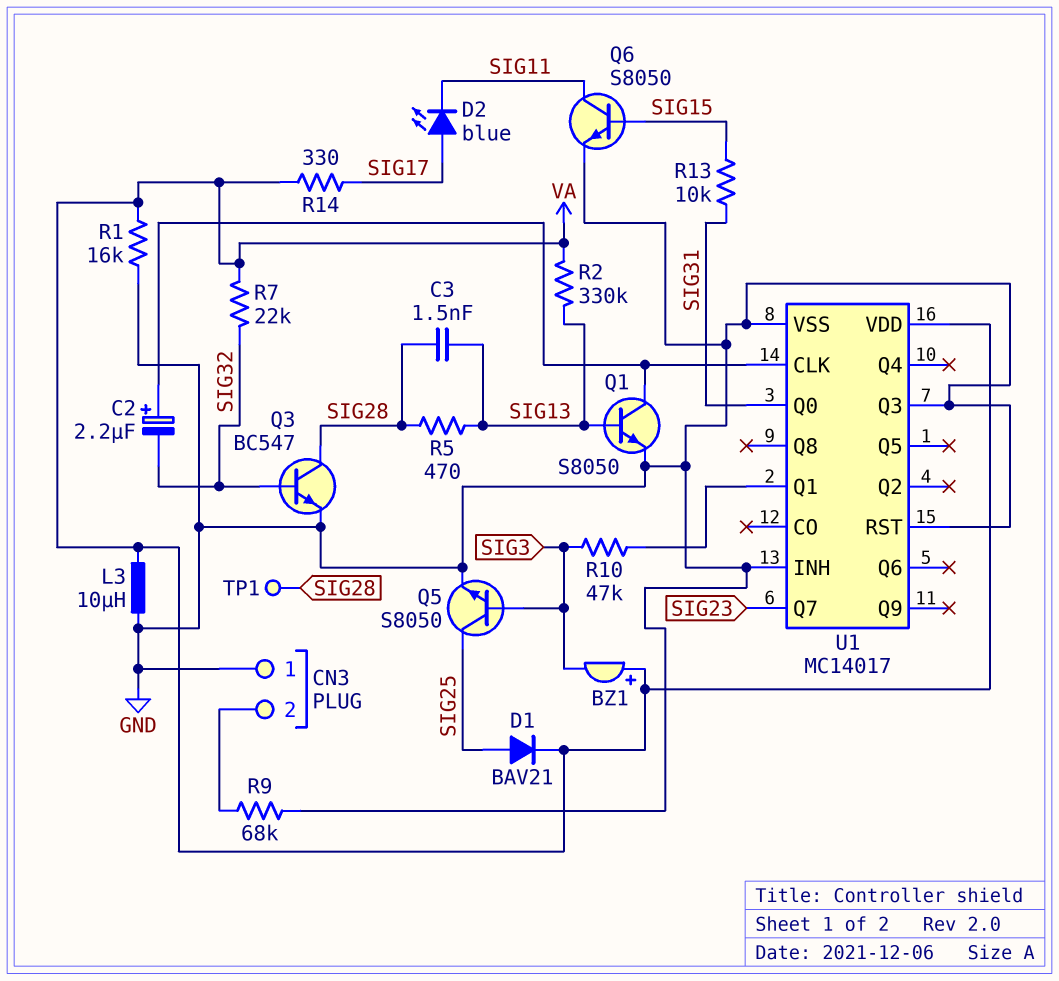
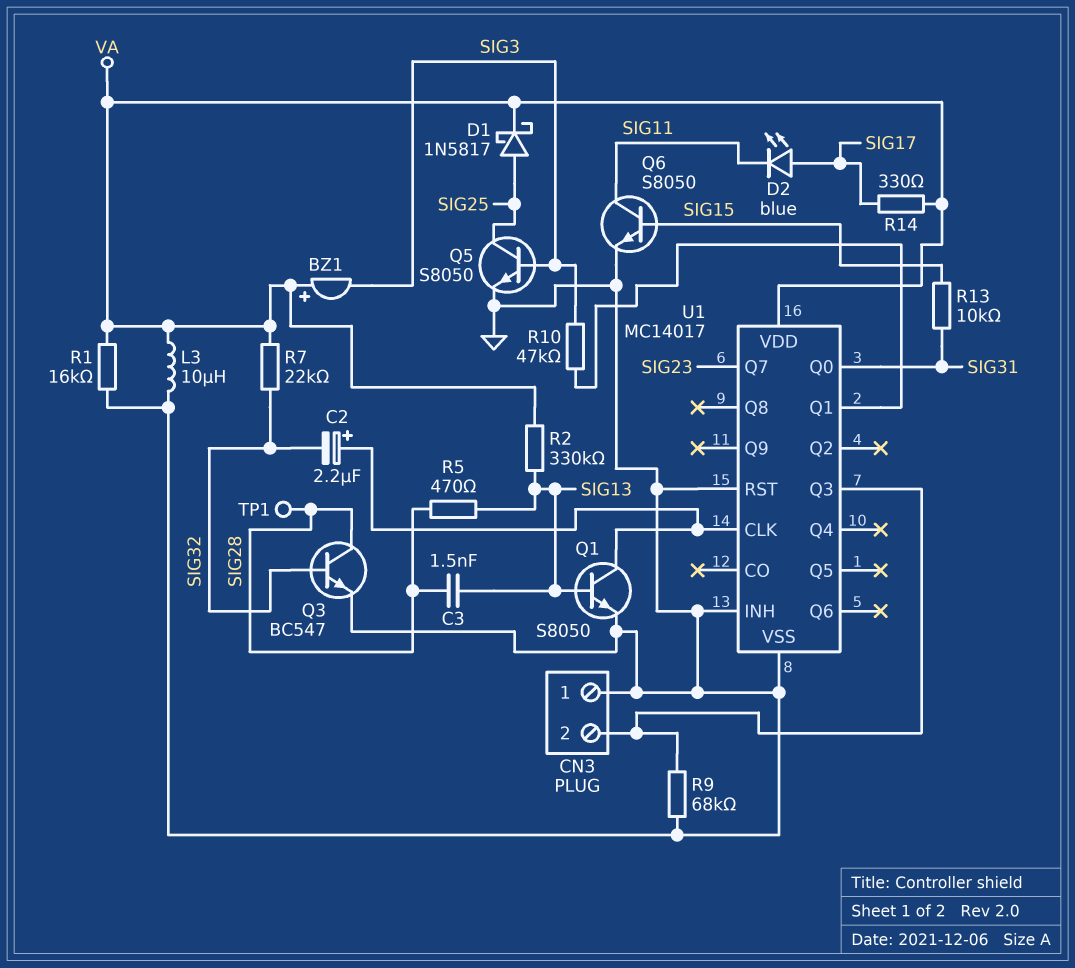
D1: diode BAV21 (A SIG25, K VA) -> schottky 1N5817 (A SIG25, K VA)
U1 pin Q3: GND -> CN3/2

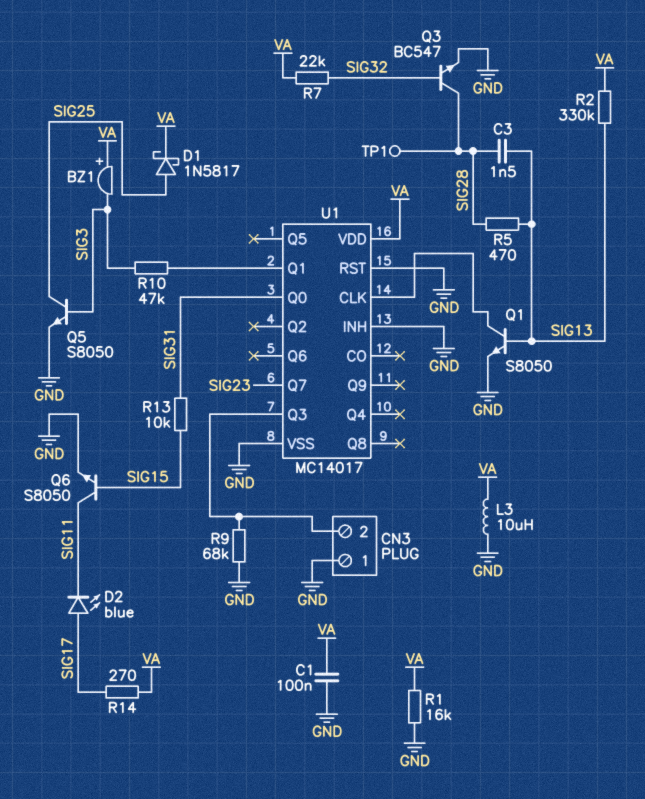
C1: none -> 100nF (GND, VA)
C2: 2.2uF (plus U1/CLK, minus SIG32) -> none
R14: 330 (SIG17, VA) -> 270 (SIG17, VA)

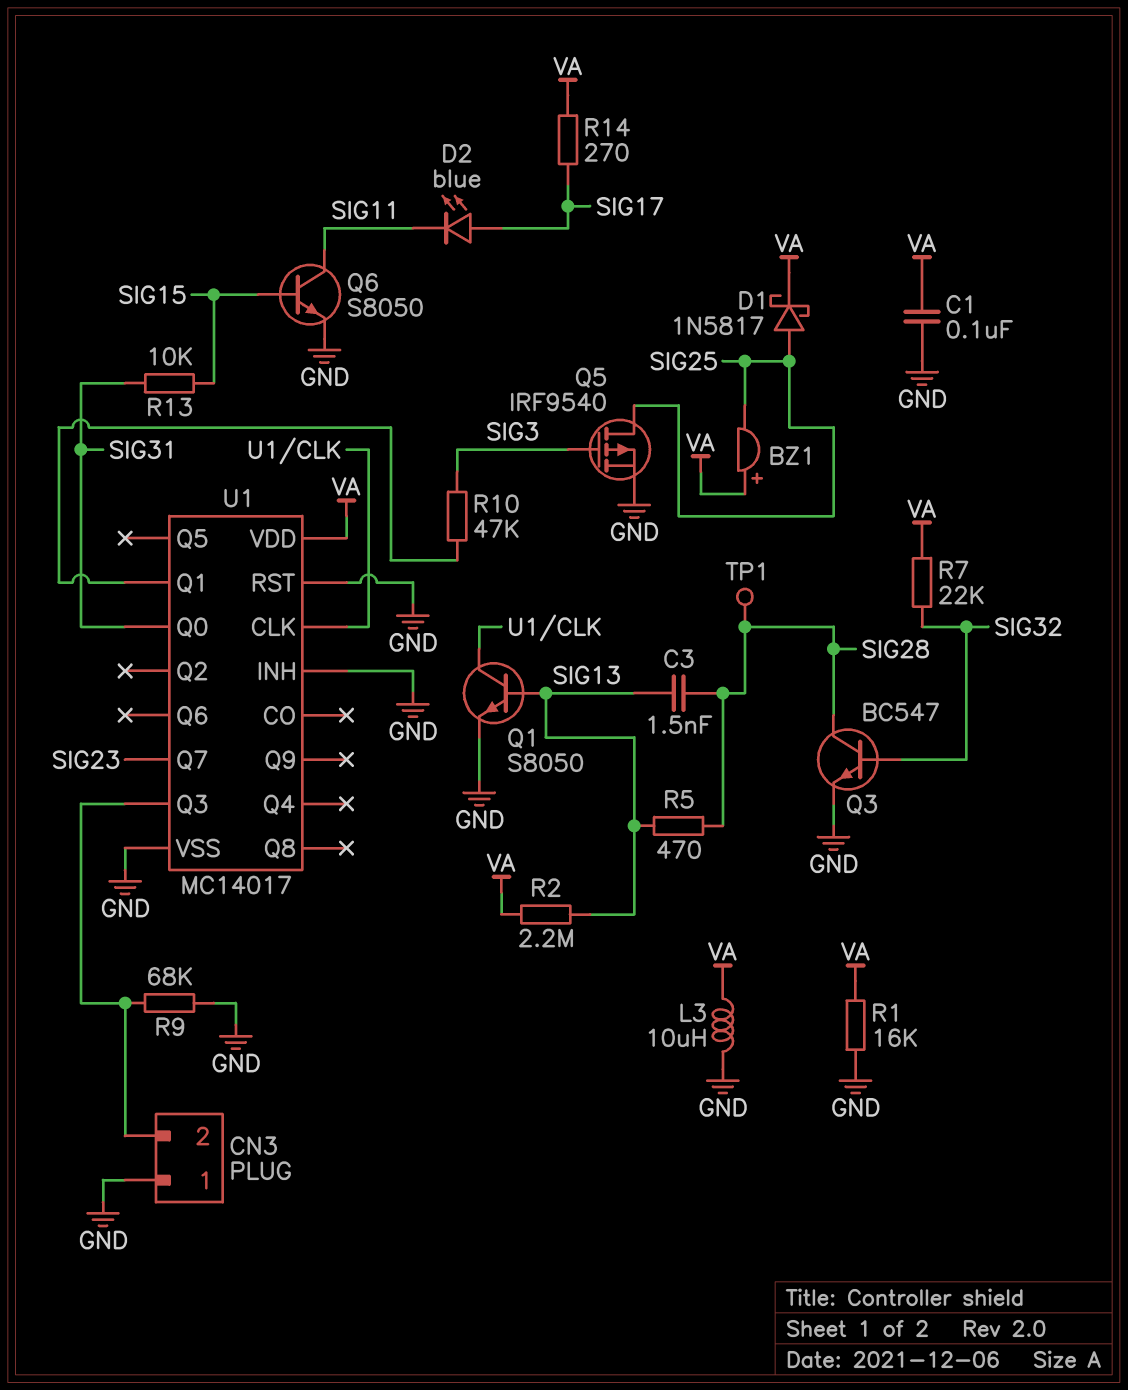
BZ1: buzzer (plus VA, minus SIG3) -> buzzer (plus VA, minus SIG25)
Q5: NPN S8050 (B SIG3, C SIG25, E GND) -> PMOS IRF9540 (G SIG3, D SIG25, S GND)
R2: 330k (SIG13, VA) -> 2.2M (SIG13, VA)

